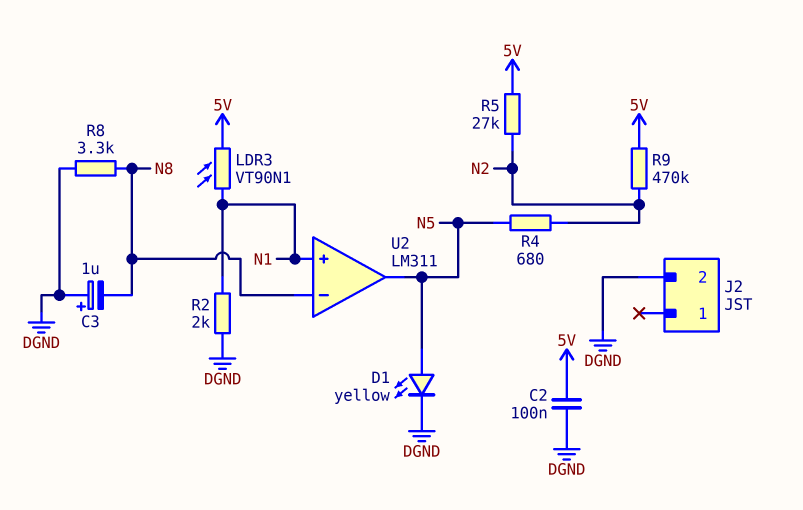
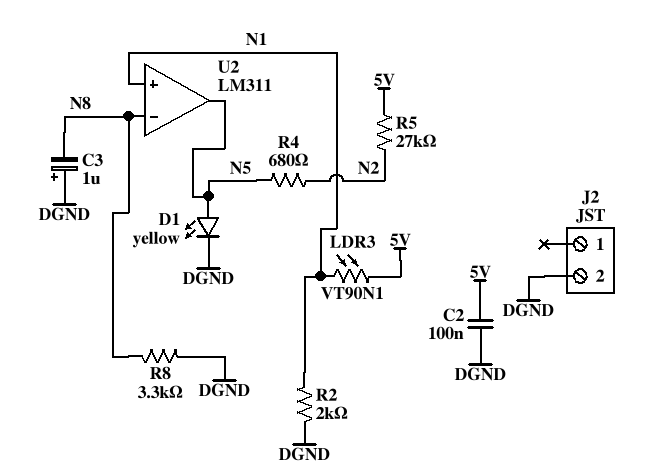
R9: 470k (5V, N2) -> none

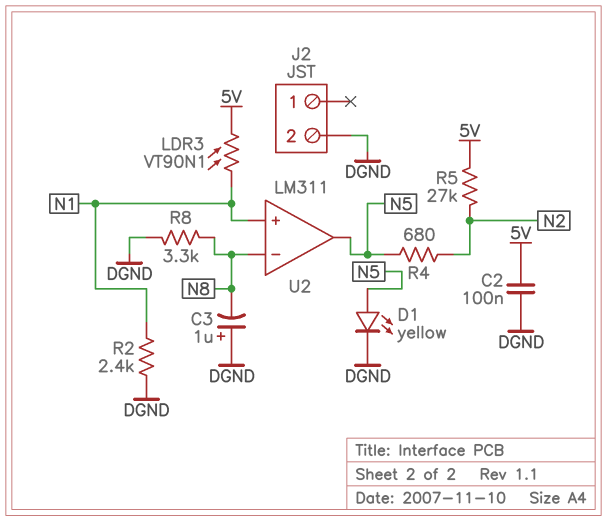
R2: 2k (DGND, N1) -> 2.4k (DGND, N1)

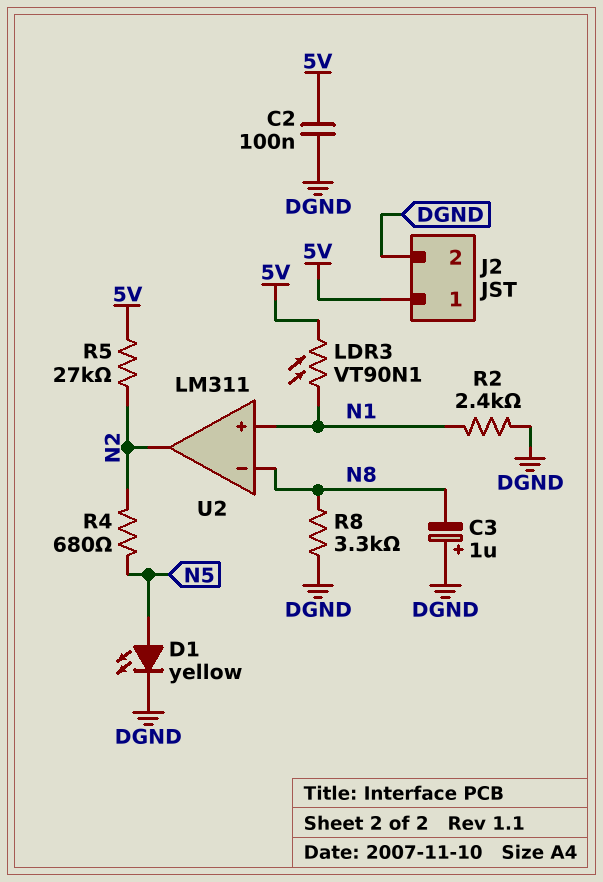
J2 pin 1: none -> 5V
U2 pin out: N5 -> N2

